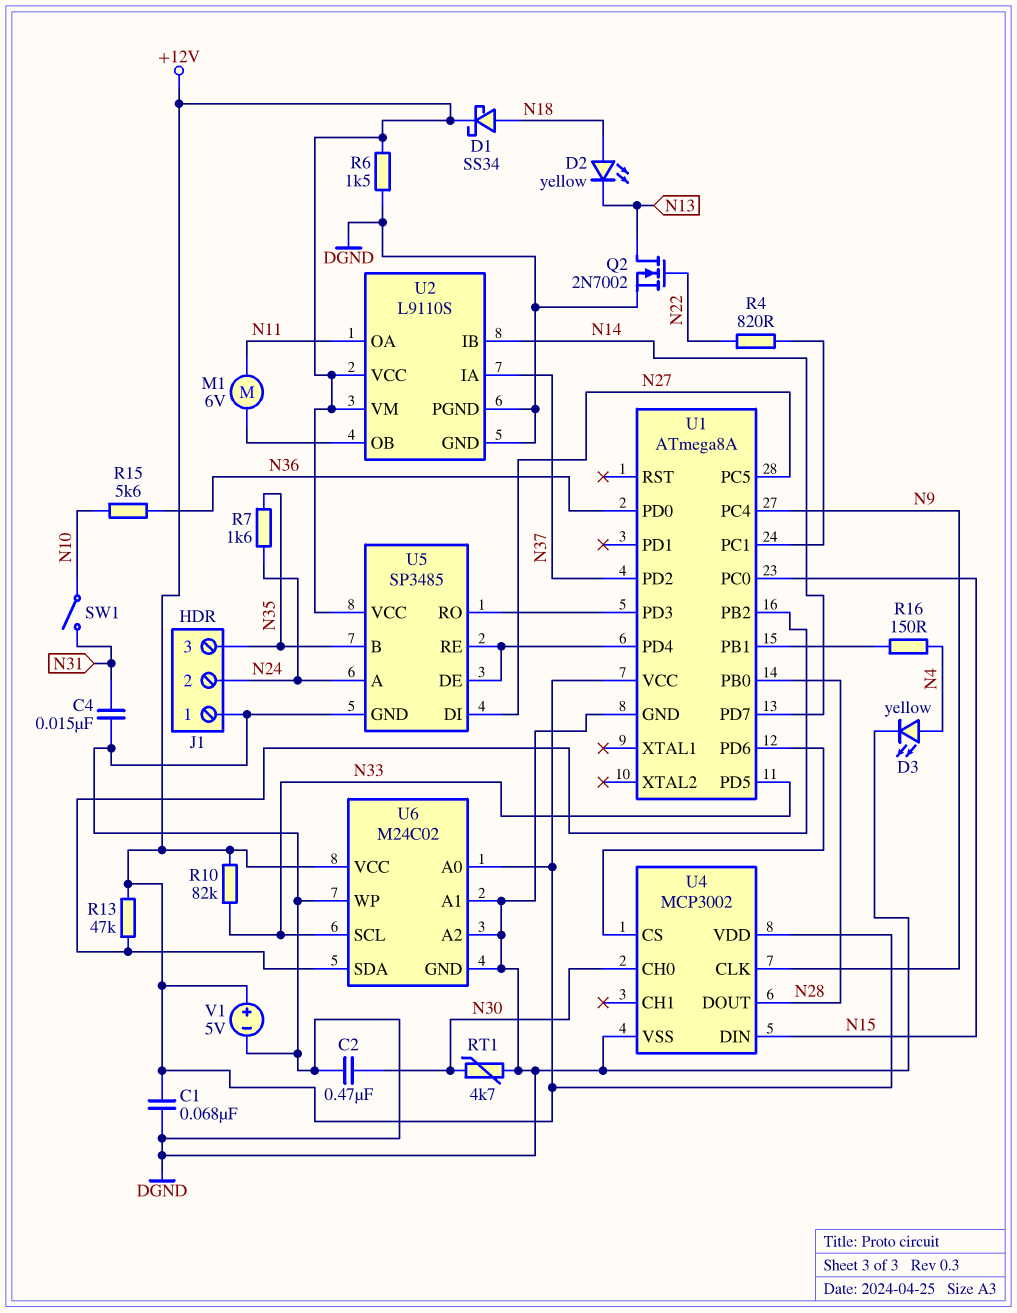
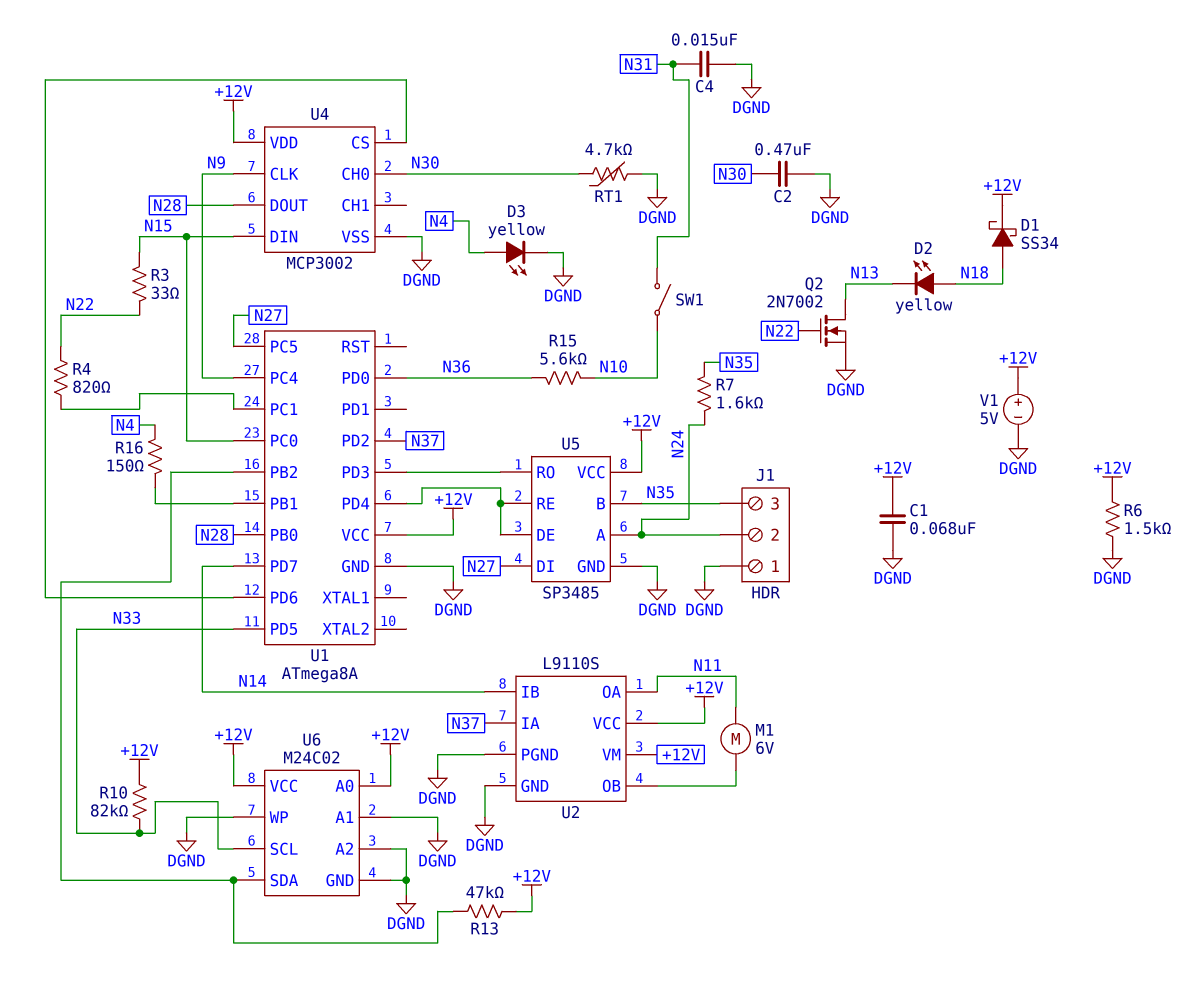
R3: none -> 33 (N15, N22)

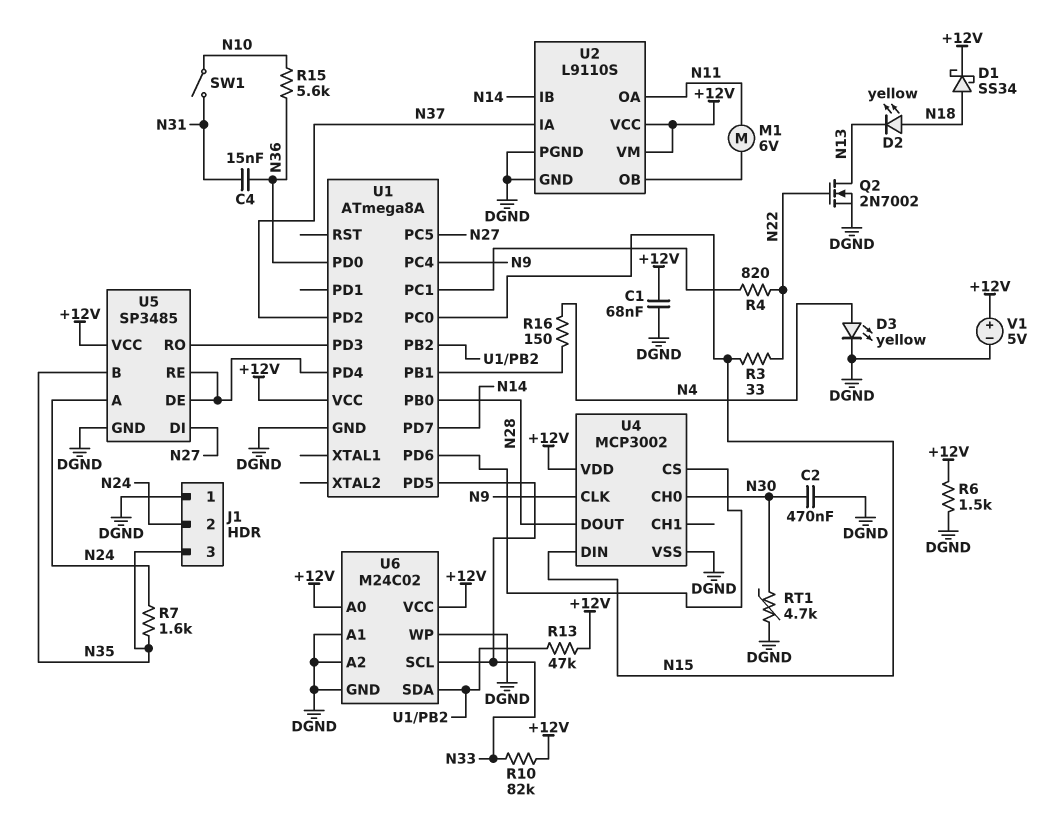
C4: 15nF (DGND, N31) -> 15nF (N31, N36)

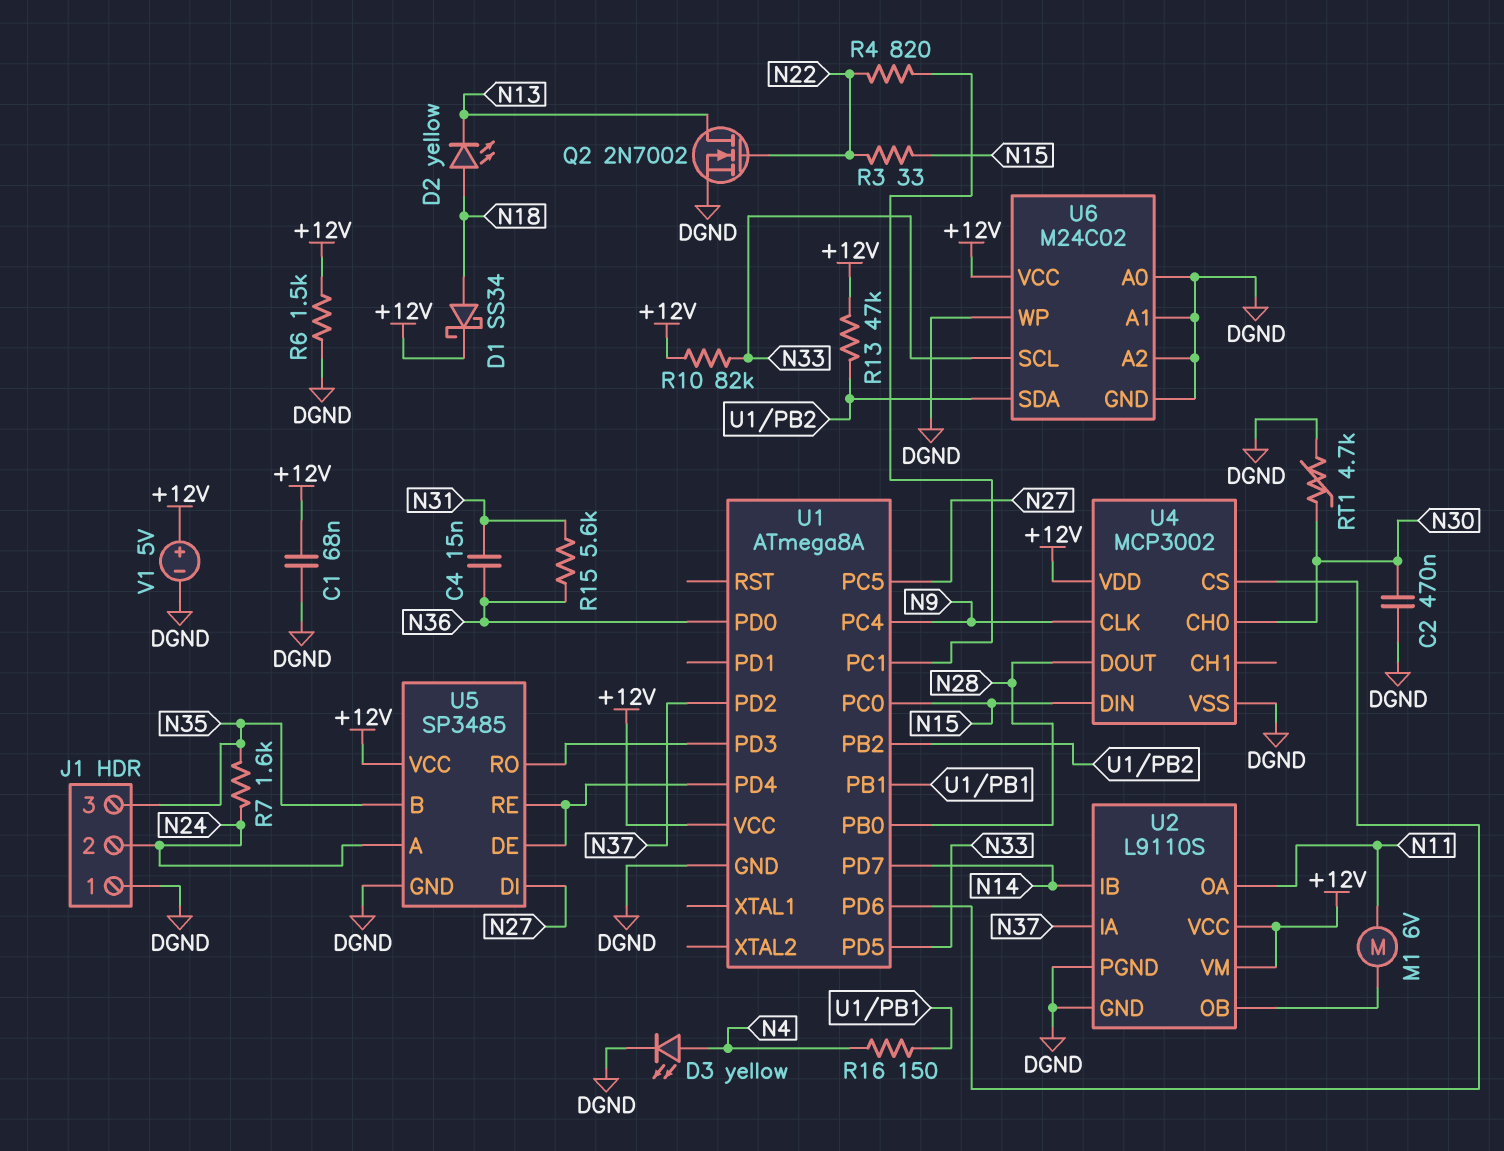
R15: 5.6k (N10, N36) -> 5.6k (N31, N36)
SW1: switch (N10, N31) -> none
U6 pin A0: +12V -> DGND

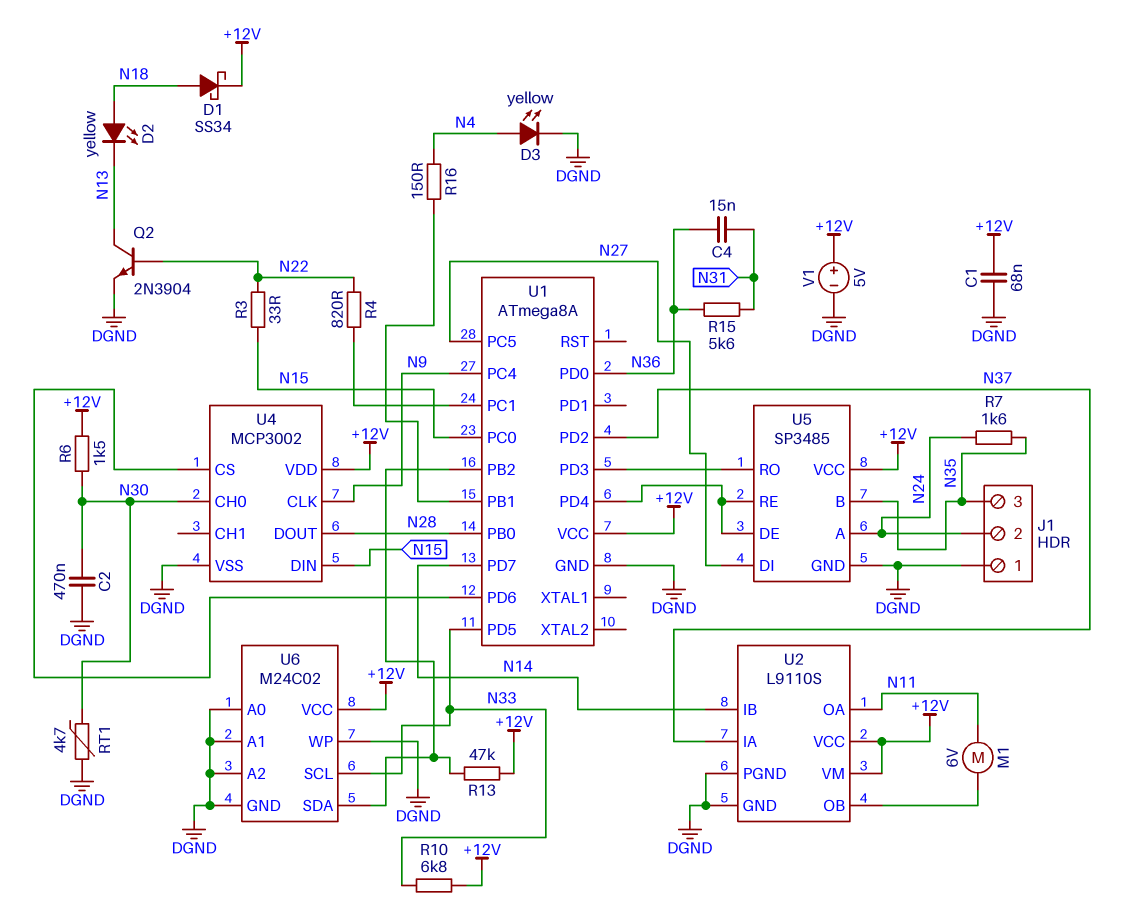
Q2: NMOS 2N7002 (G N22, D N13, S DGND) -> NPN 2N3904 (B N22, C N13, E DGND)
R6: 1.5k (+12V, DGND) -> 1.5k (+12V, N30)
R10: 82k (+12V, N33) -> 6.8k (+12V, N33)

